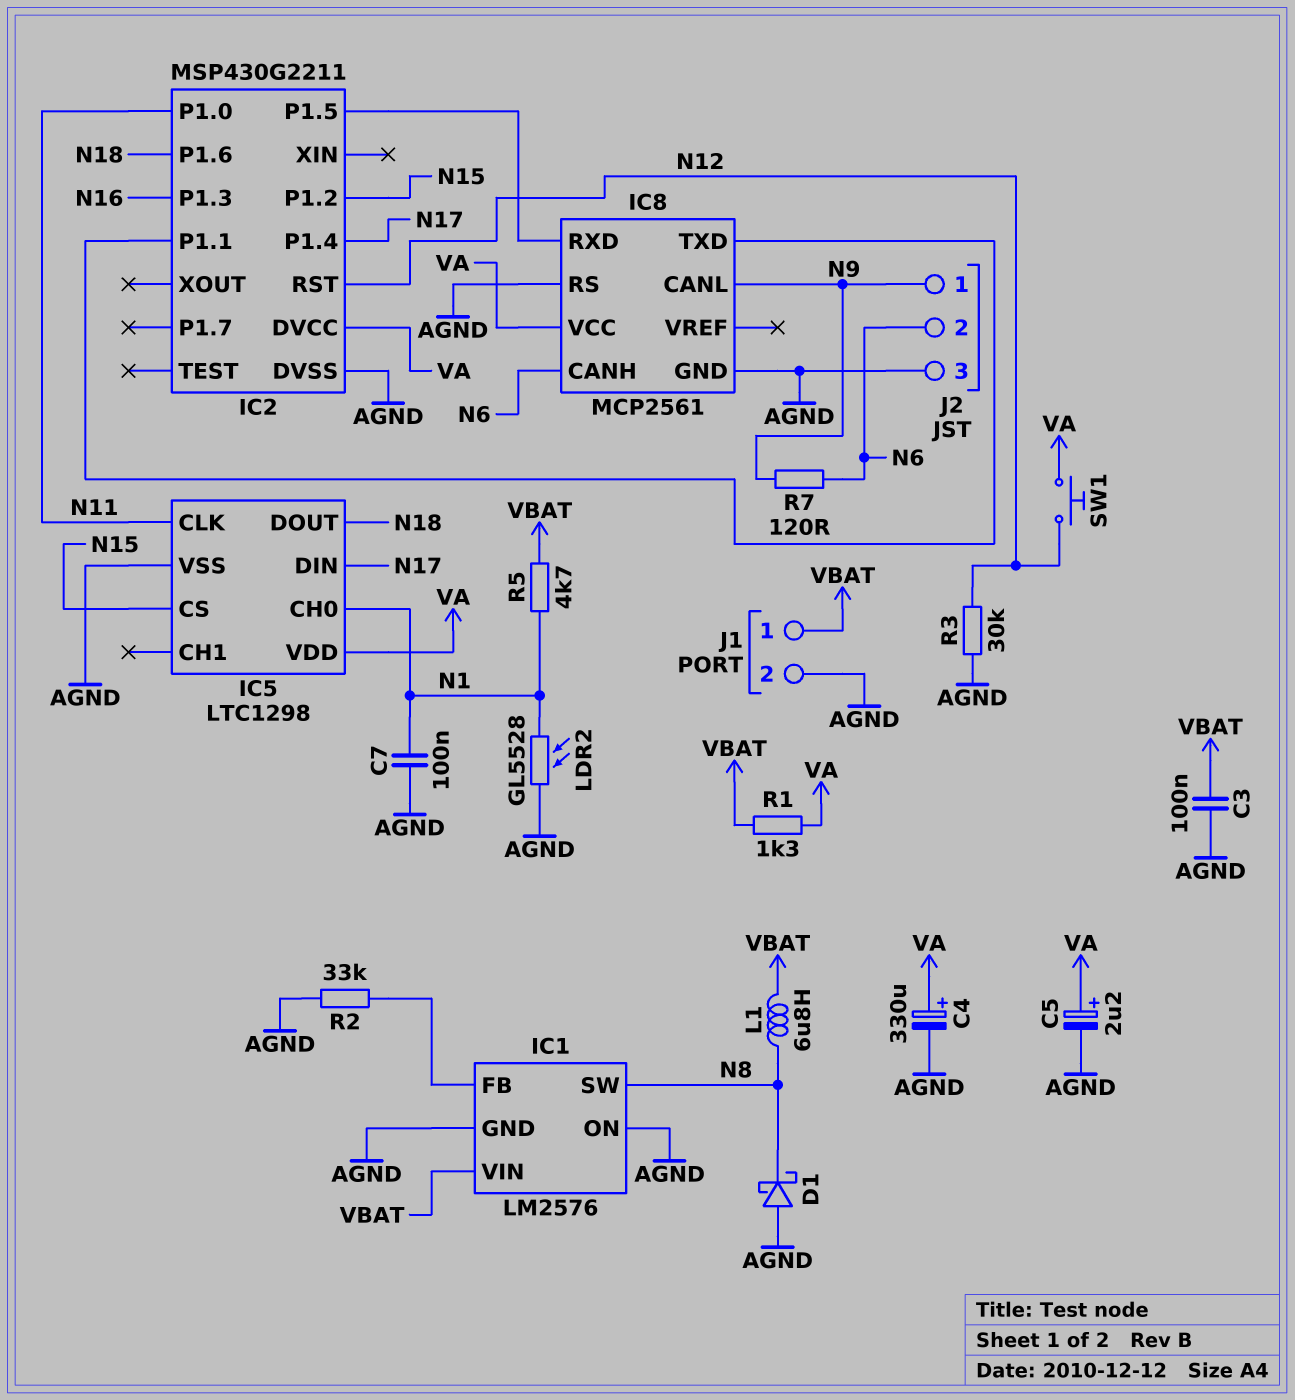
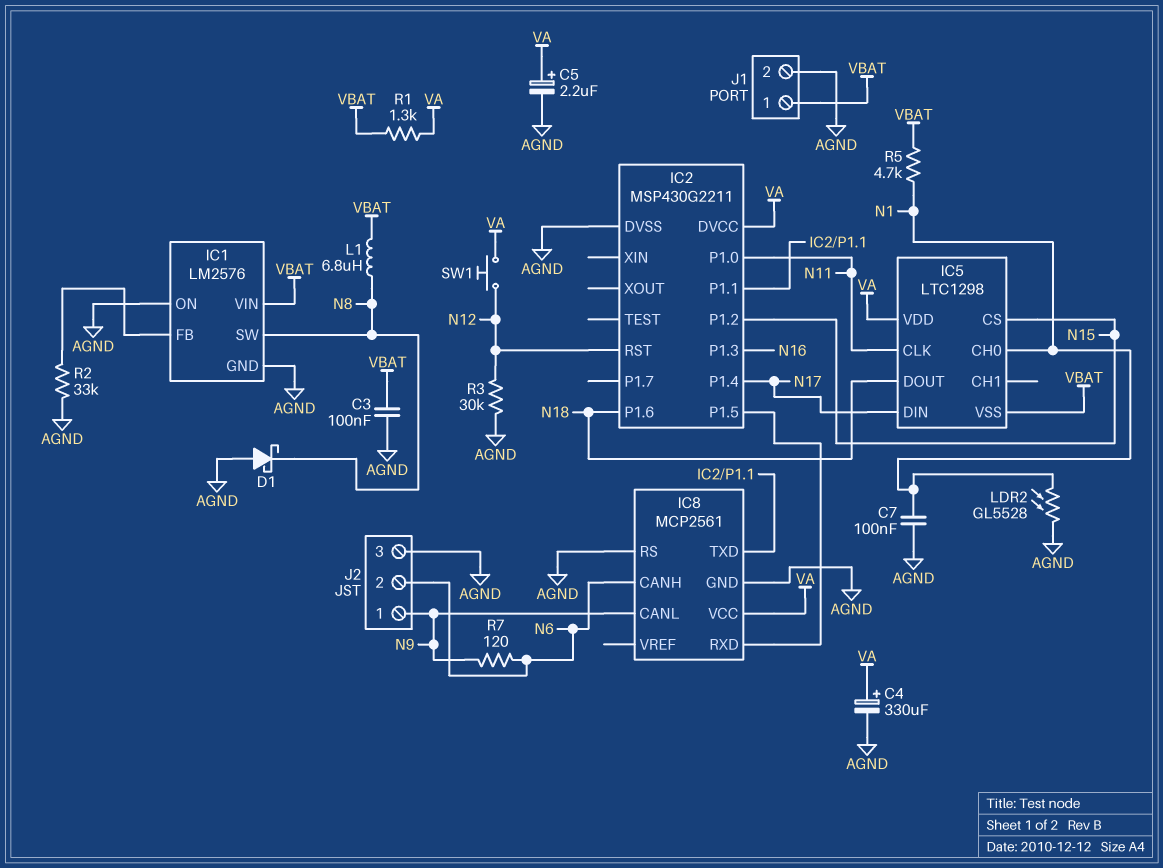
IC5 pin VSS: AGND -> VBAT

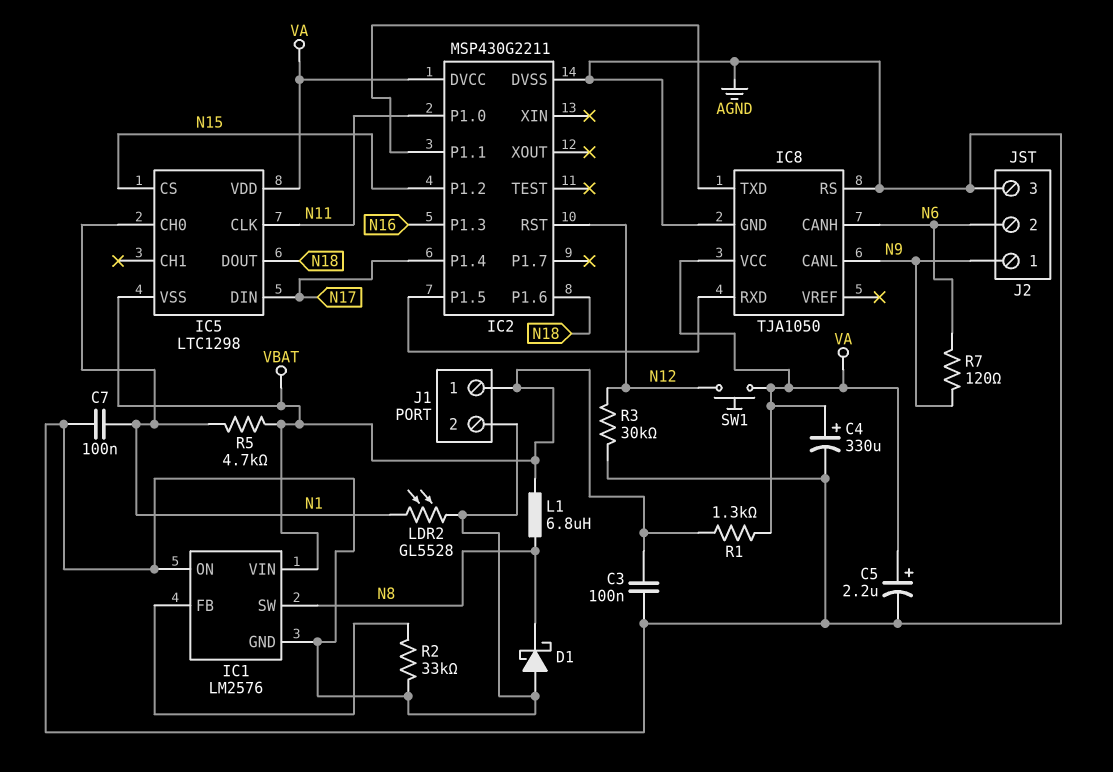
IC8: MCP2561 -> TJA1050

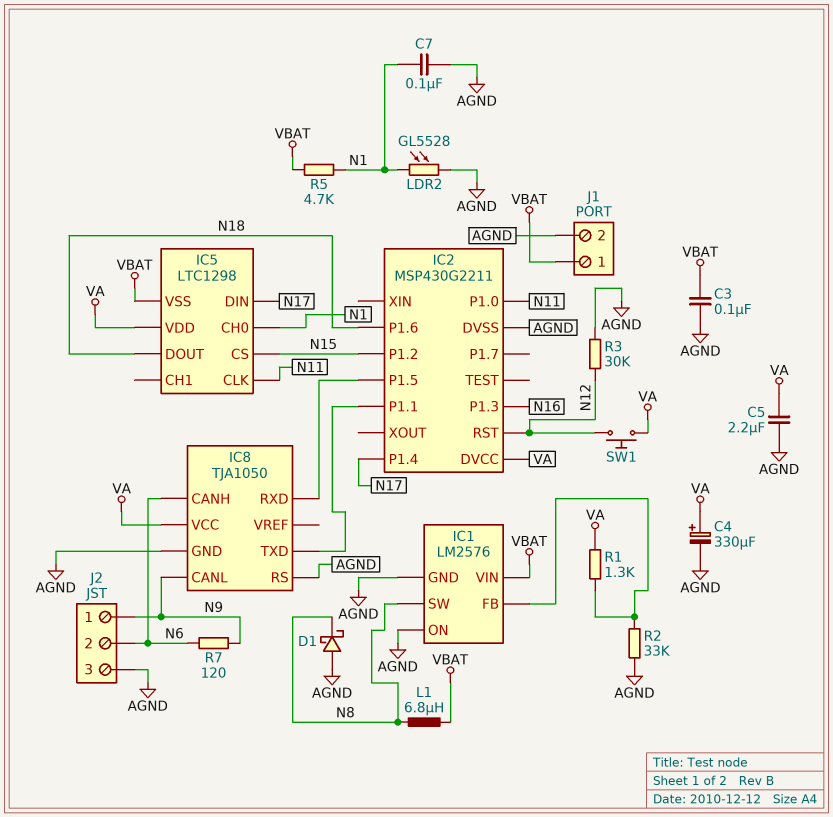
C5: 2.2uF (plus VA, minus AGND) -> 2.2uF (AGND, VA)
R1: 1.3k (VA, VBAT) -> 1.3k (IC1/FB, VA)

